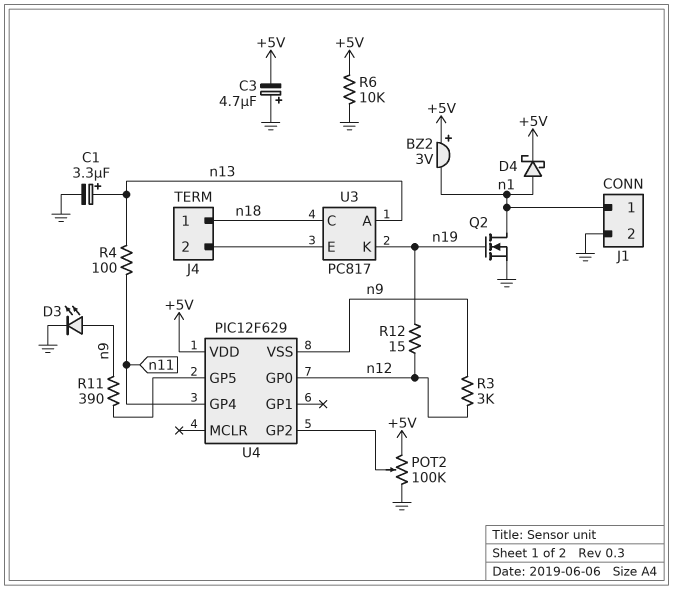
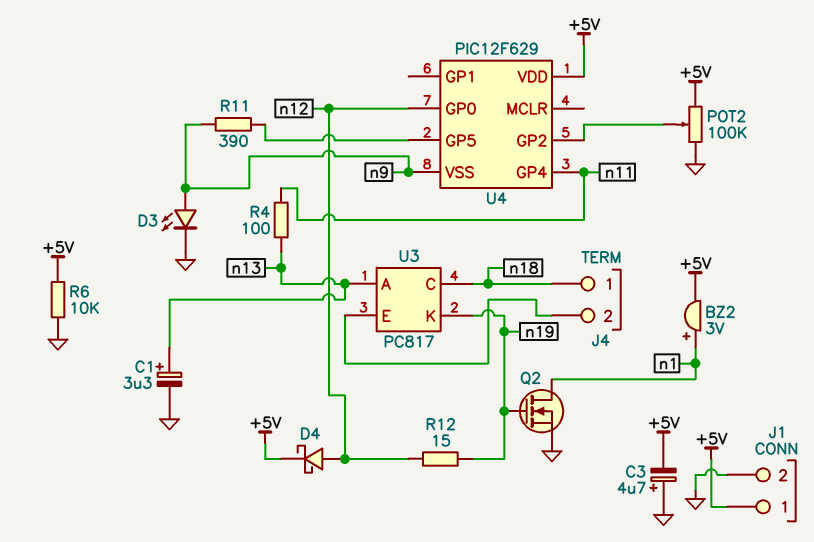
BZ2: buzzer 3V (plus +5V, minus n1) -> buzzer 3V (plus n1, minus +5V)
D4: schottky (A n1, K +5V) -> schottky (A n12, K +5V)
J1 pin 1: n1 -> +5V
R3: 3k (n9, n12) -> none

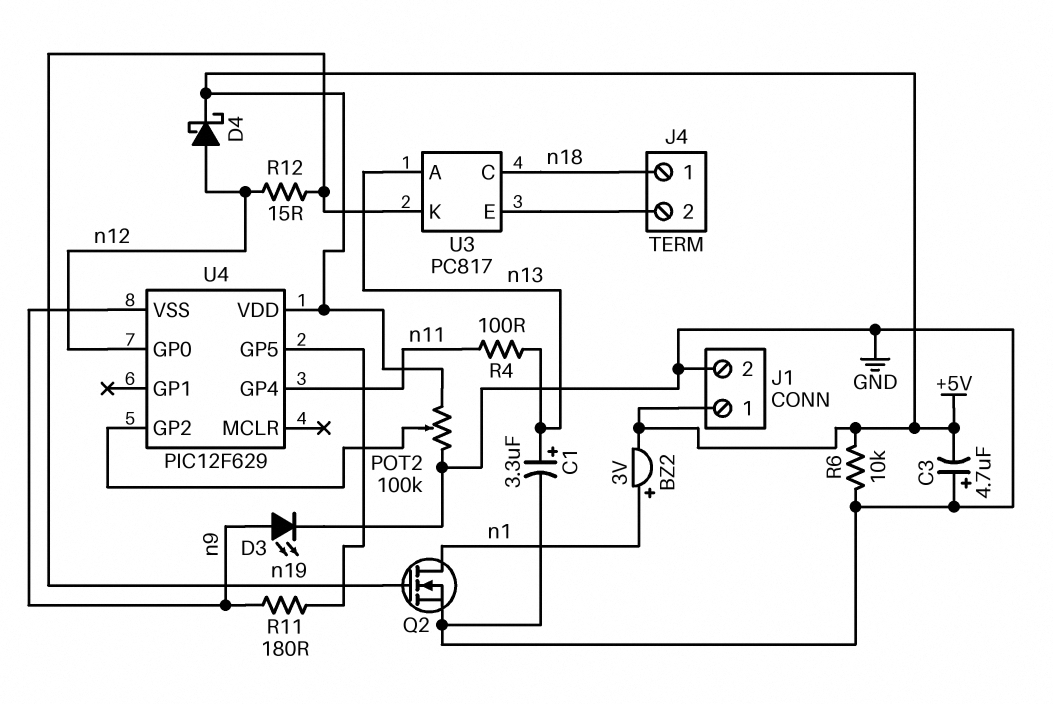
R11: 390 (U4/GP5, n9) -> 180 (U4/GP5, n9)

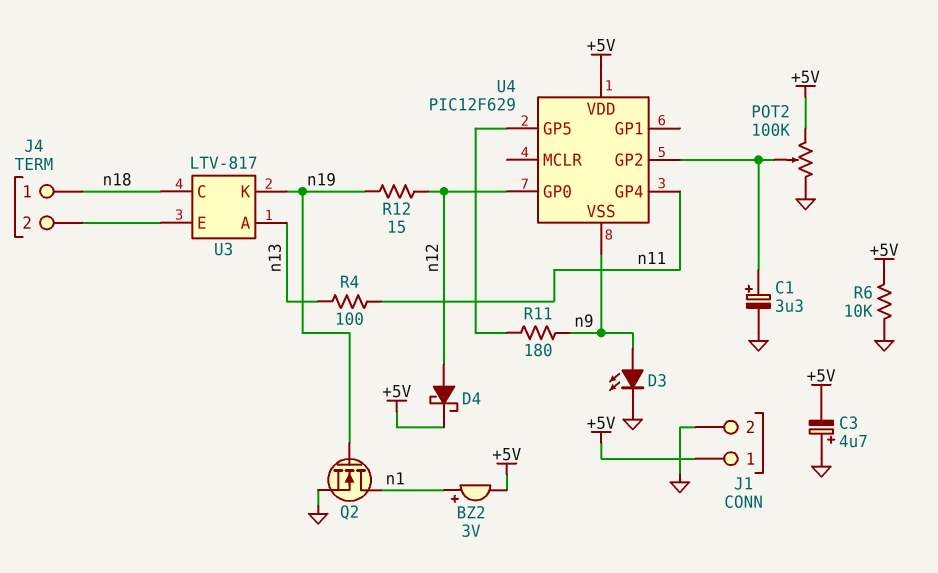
C1: 3.3uF (plus n13, minus GND) -> 3.3uF (plus U4/GP2, minus GND)
U3: PC817 -> LTV-817

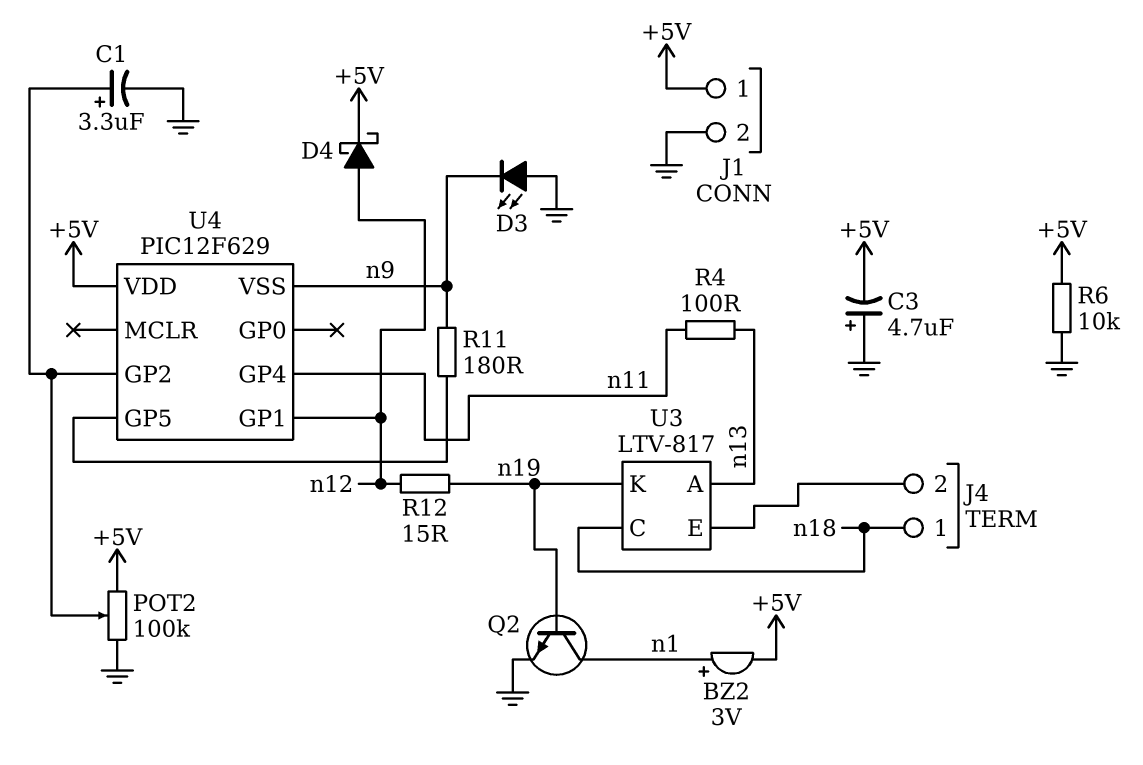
D3: LED (A n9, K GND) -> LED (A GND, K n9)
Q2: NMOS (G n19, D n1, S GND) -> NPN (B n19, C n1, E GND)
U4 pin GP0: n12 -> none
U4 pin GP1: none -> n12

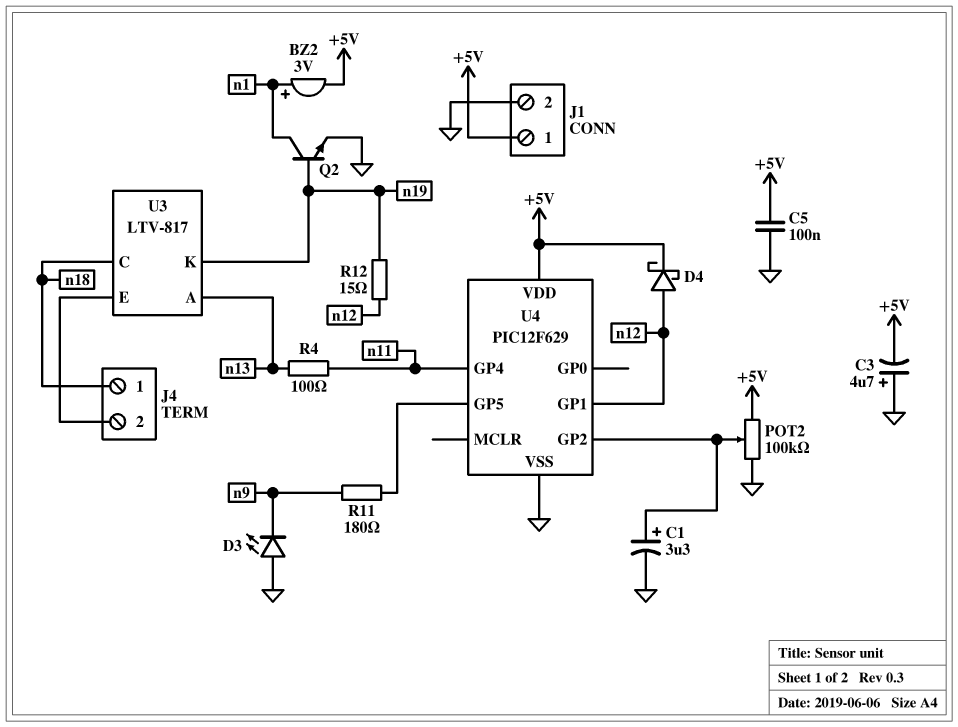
C5: none -> 100nF (+5V, GND)
R6: 10k (+5V, GND) -> none
U4 pin VSS: n9 -> GND

